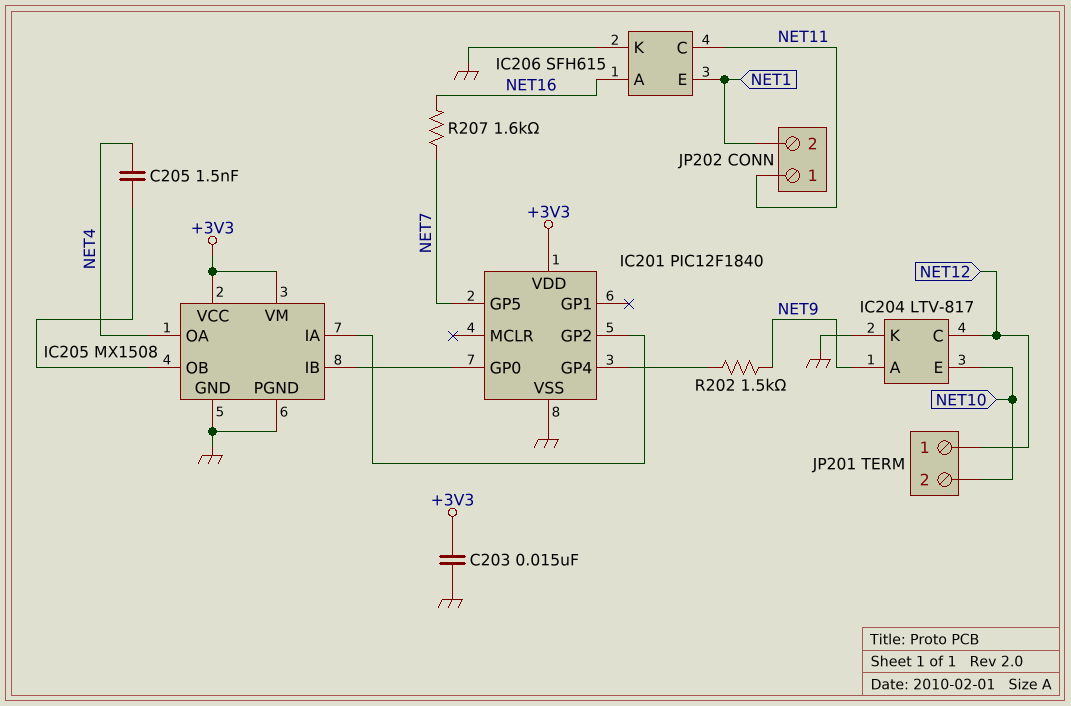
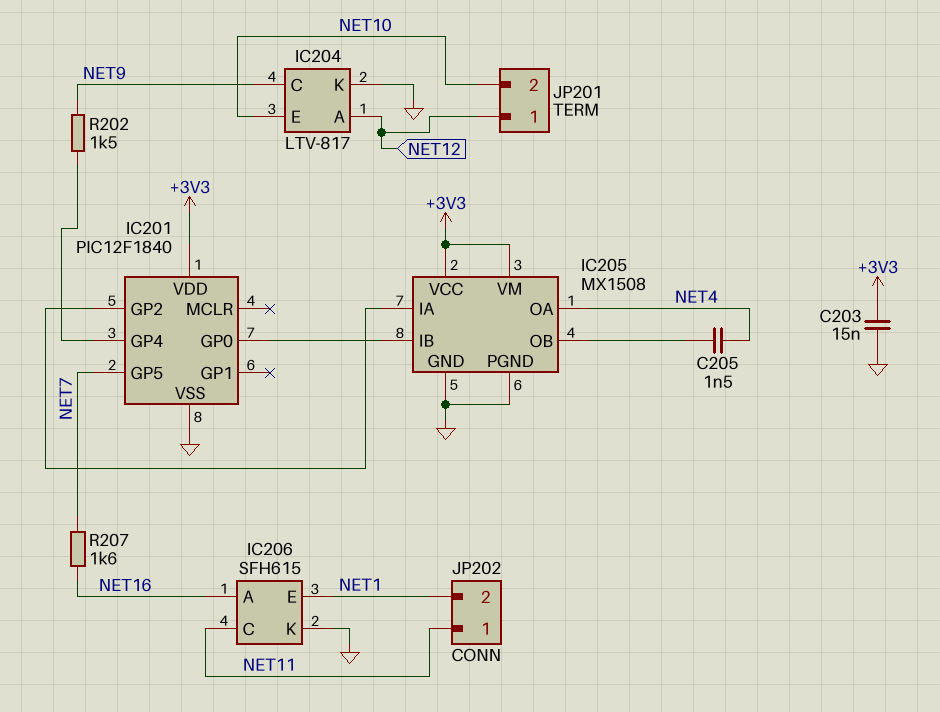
IC204 pin A: NET9 -> NET12
IC204 pin C: NET12 -> NET9

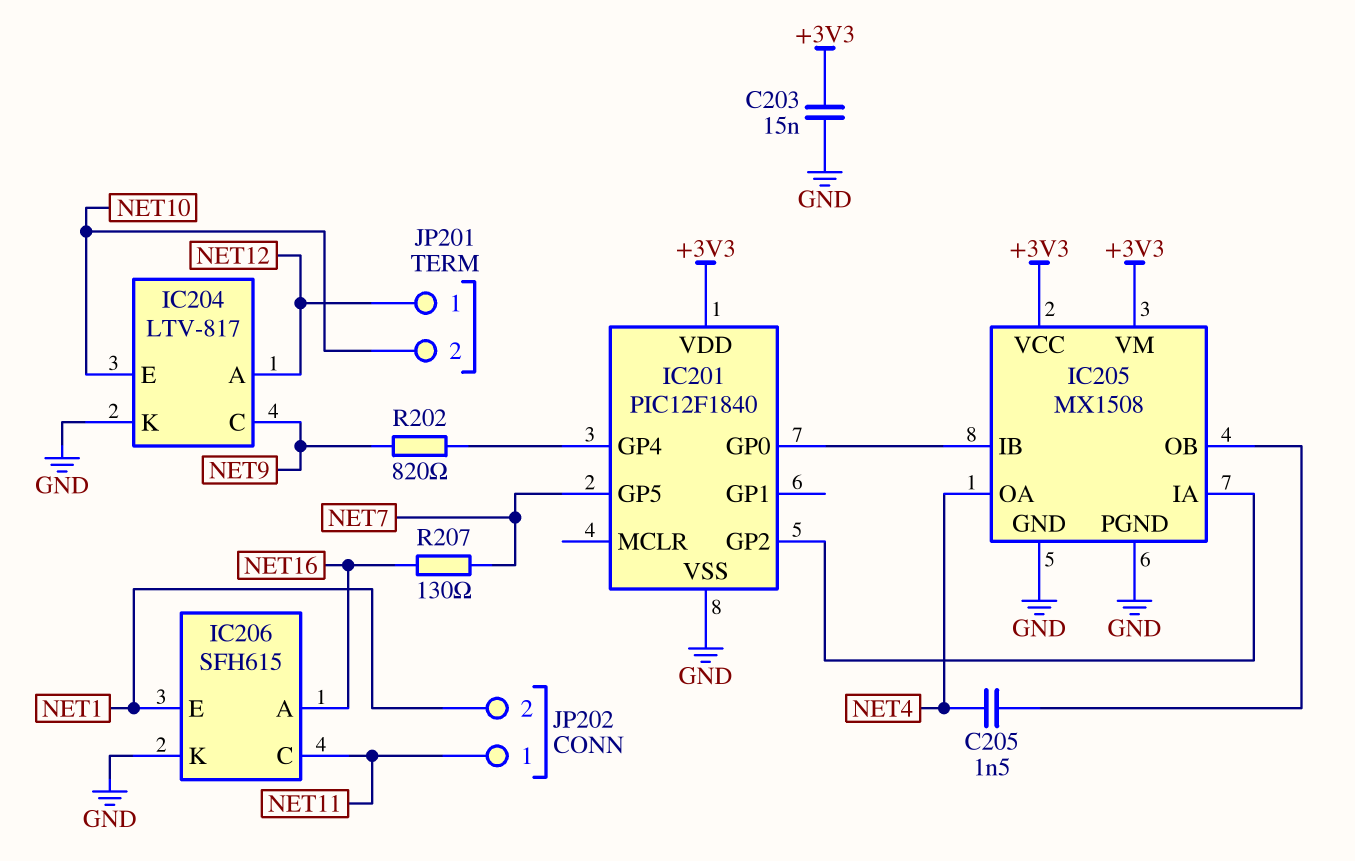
R202: 1.5k (IC201/GP4, NET9) -> 820 (IC201/GP4, NET9)
R207: 1.6k (NET7, NET16) -> 130 (NET7, NET16)

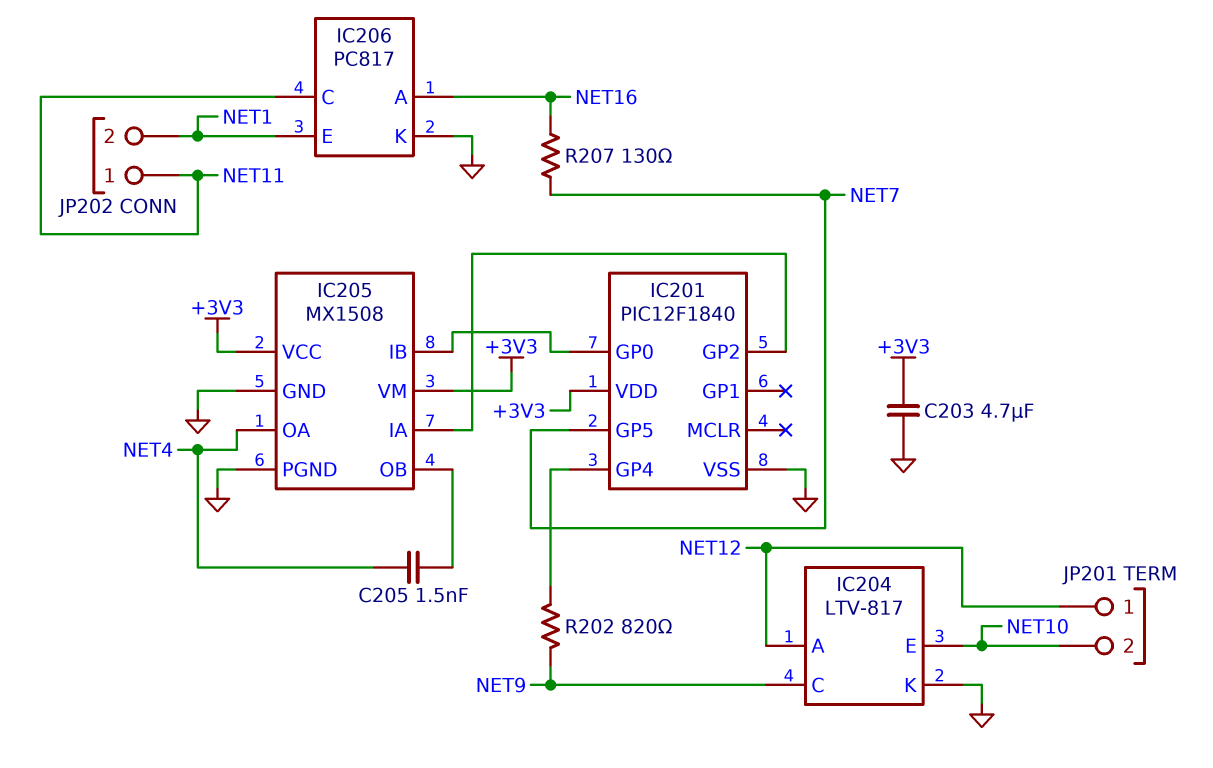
C203: 15nF (+3V3, GND) -> 4.7uF (+3V3, GND)
IC206: SFH615 -> PC817

